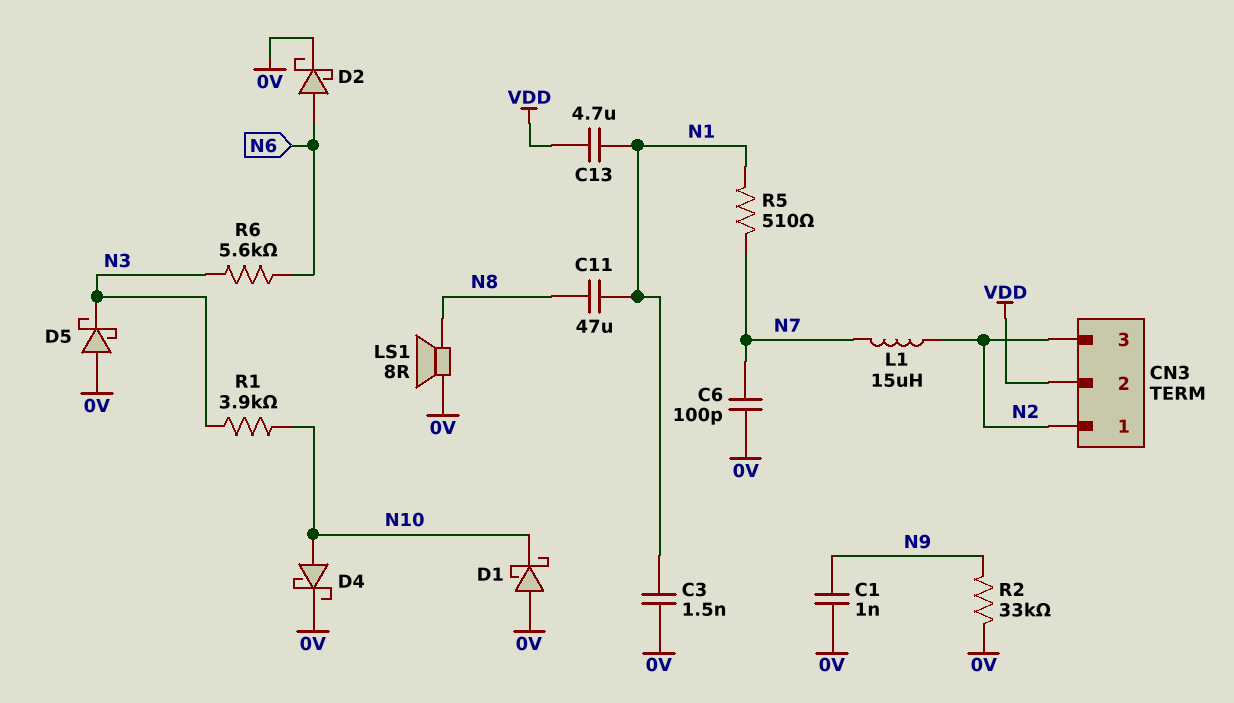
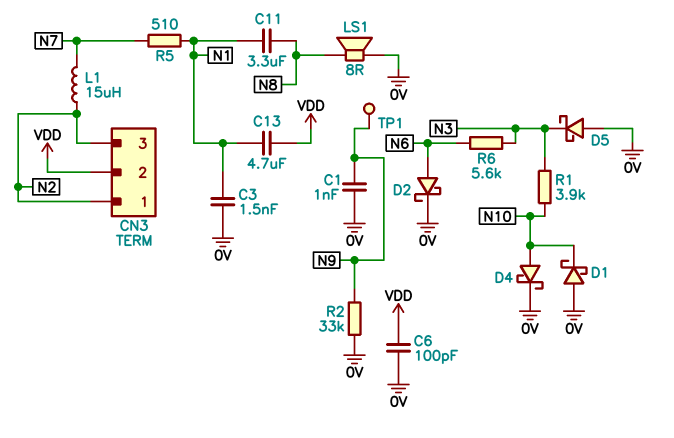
C6: 100pF (0V, N7) -> 100pF (0V, VDD)
C11: 47uF (N1, N8) -> 3.3uF (N1, N8)
TP1: none -> test point (N9)

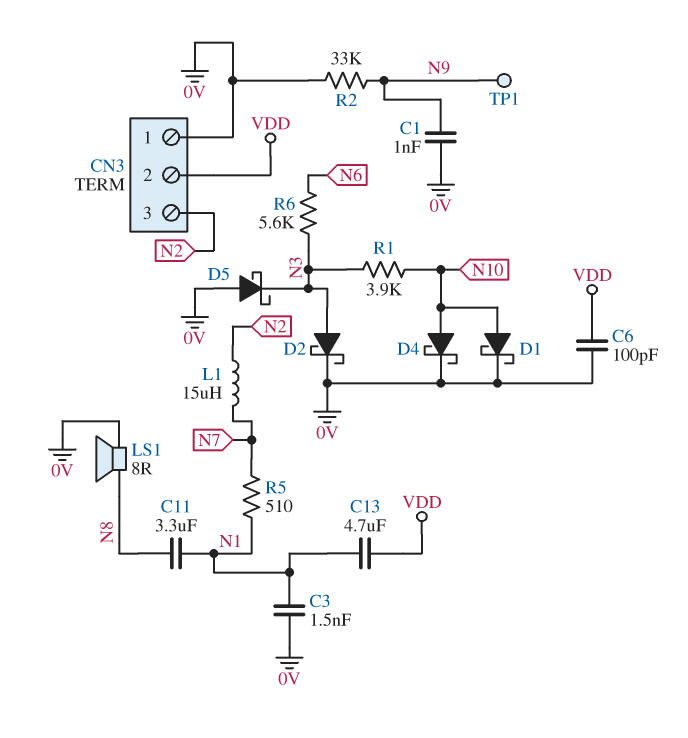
CN3 pin 1: N2 -> 0V
D1: schottky (A 0V, K N10) -> schottky (A N10, K 0V)
D2: schottky (A N6, K 0V) -> schottky (A N3, K 0V)

